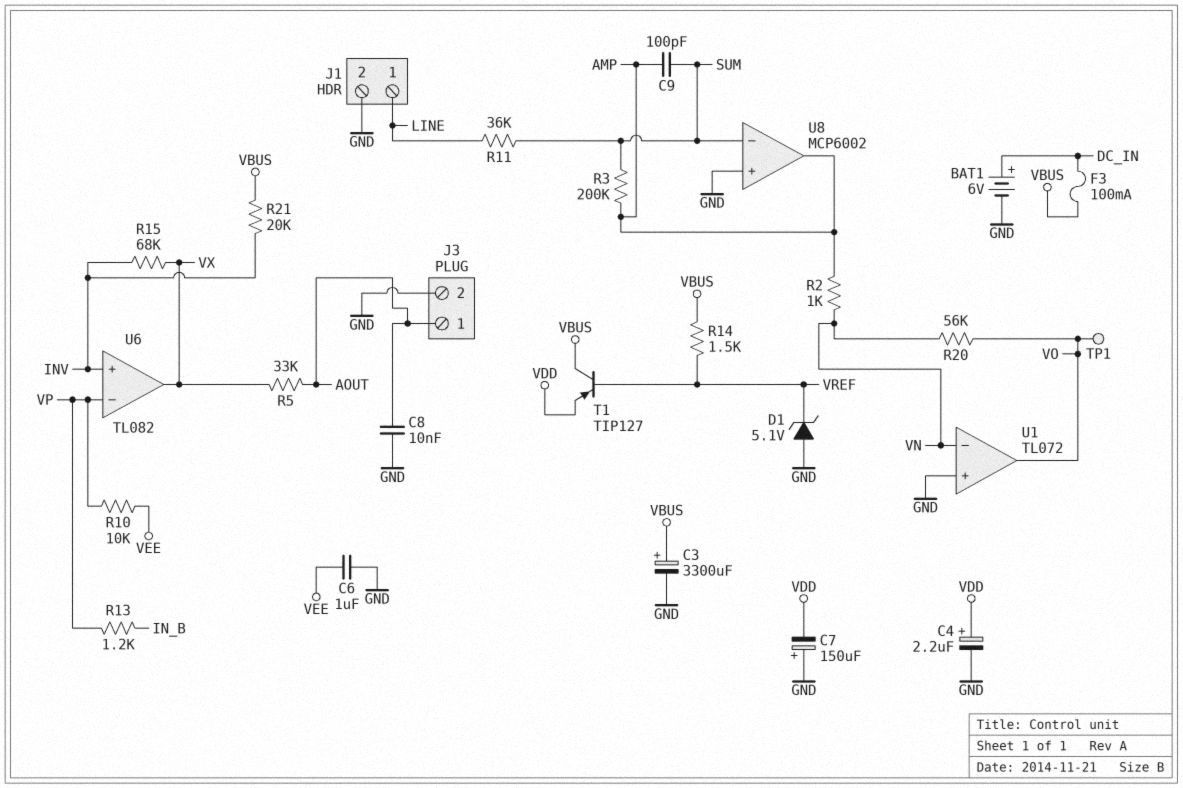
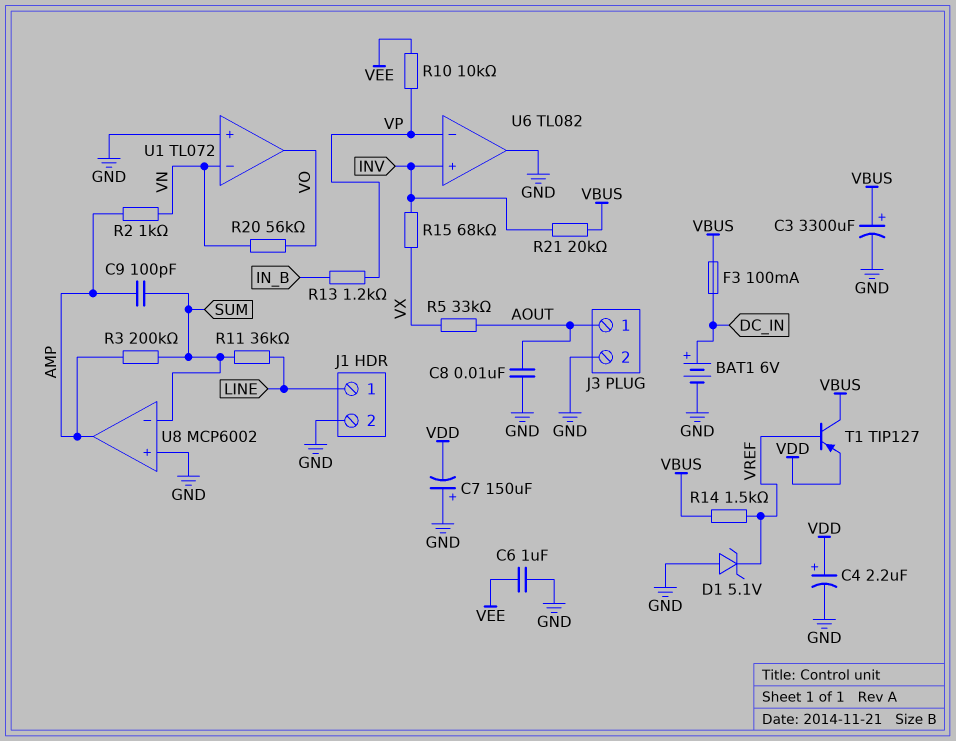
TP1: test point (VO) -> none
U6 pin out: VX -> GND

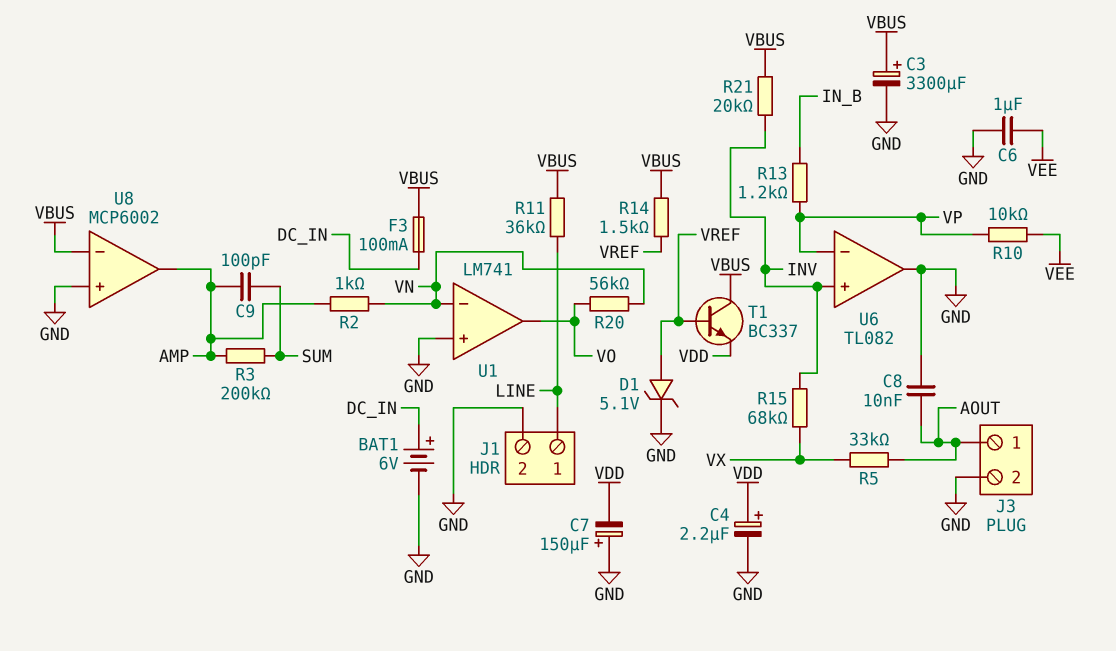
D1: zener 5.1V (A GND, K VREF) -> zener 5.1V (A VREF, K GND)
R11: 36k (LINE, SUM) -> 36k (LINE, VBUS)
T1: PNP TIP127 (B VREF, C VBUS, E VDD) -> NPN BC337 (B VREF, C VBUS, E VDD)
U1: TL072 -> LM741
U8 pin in-: SUM -> VBUS

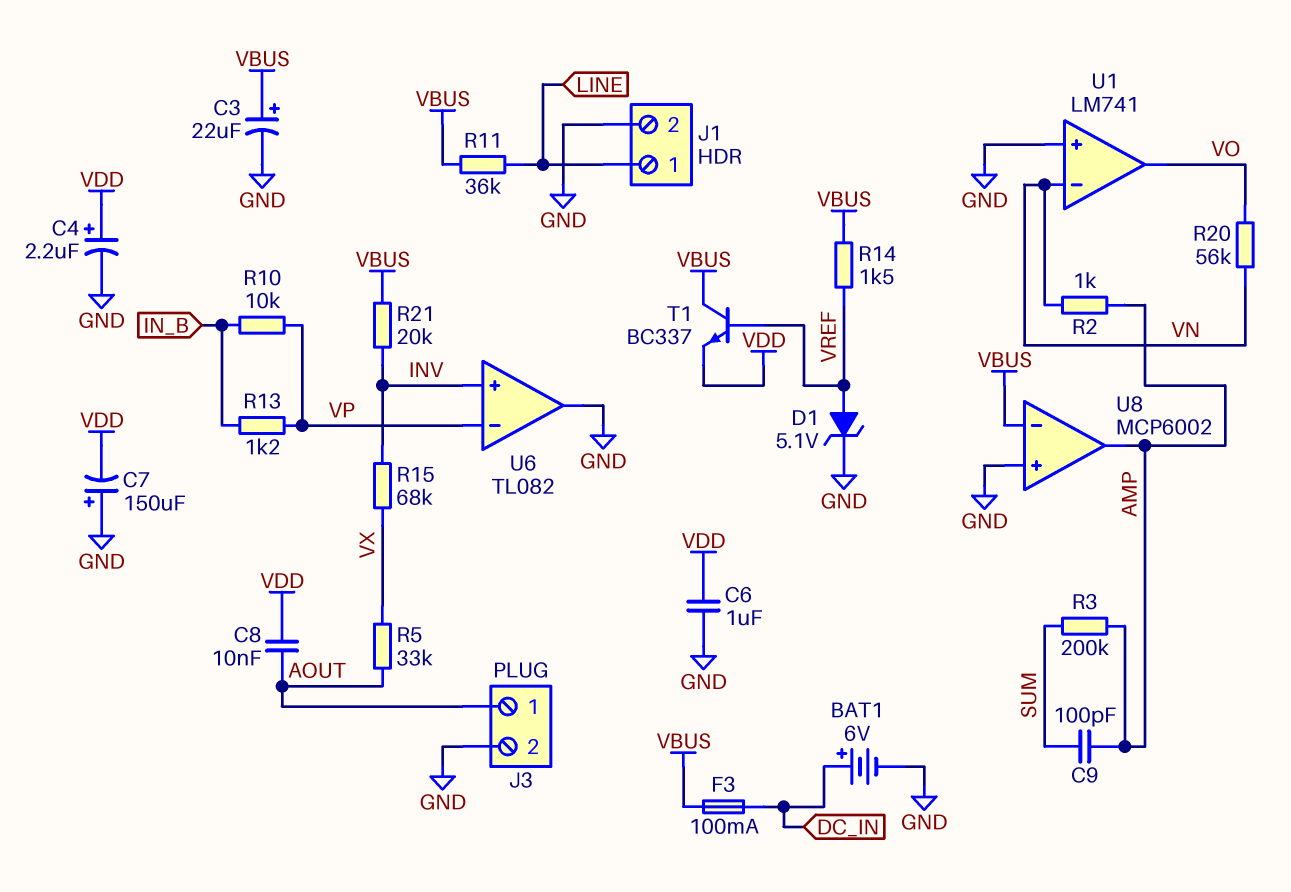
C3: 3300uF (plus VBUS, minus GND) -> 22uF (plus VBUS, minus GND)
C6: 1uF (GND, VEE) -> 1uF (GND, VDD)
C8: 10nF (AOUT, GND) -> 10nF (AOUT, VDD)
R10: 10k (VEE, VP) -> 10k (IN_B, VP)

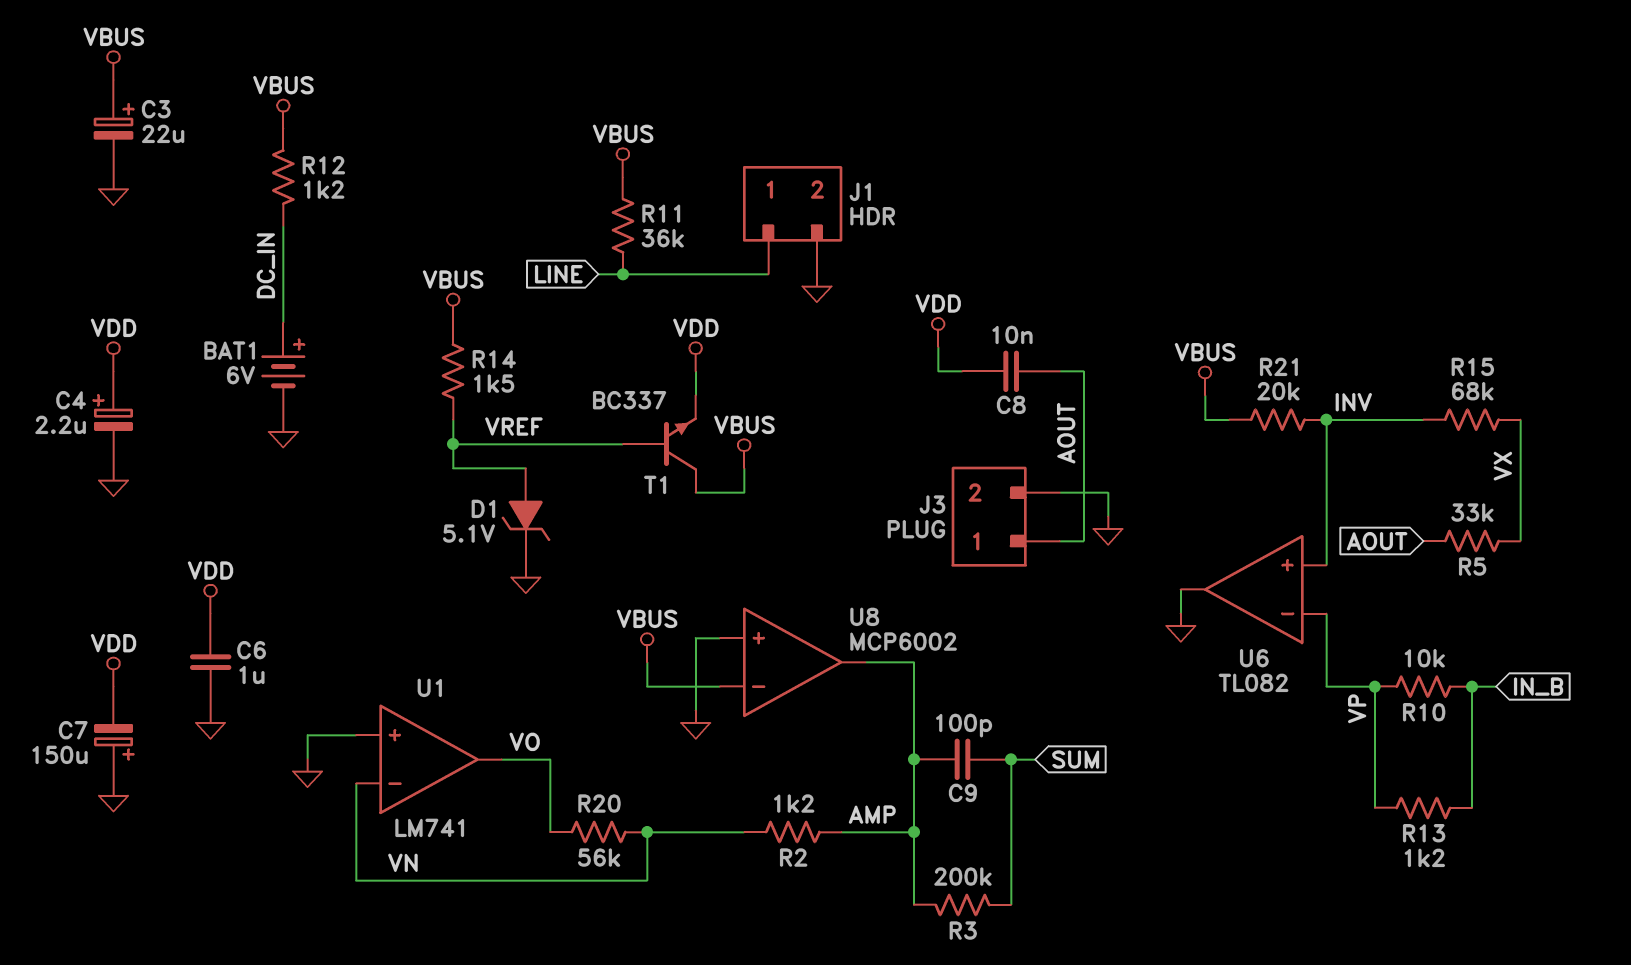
F3: 100mA (DC_IN, VBUS) -> none
R2: 1k (AMP, VN) -> 1.2k (AMP, VN)
R12: none -> 1.2k (DC_IN, VBUS)

